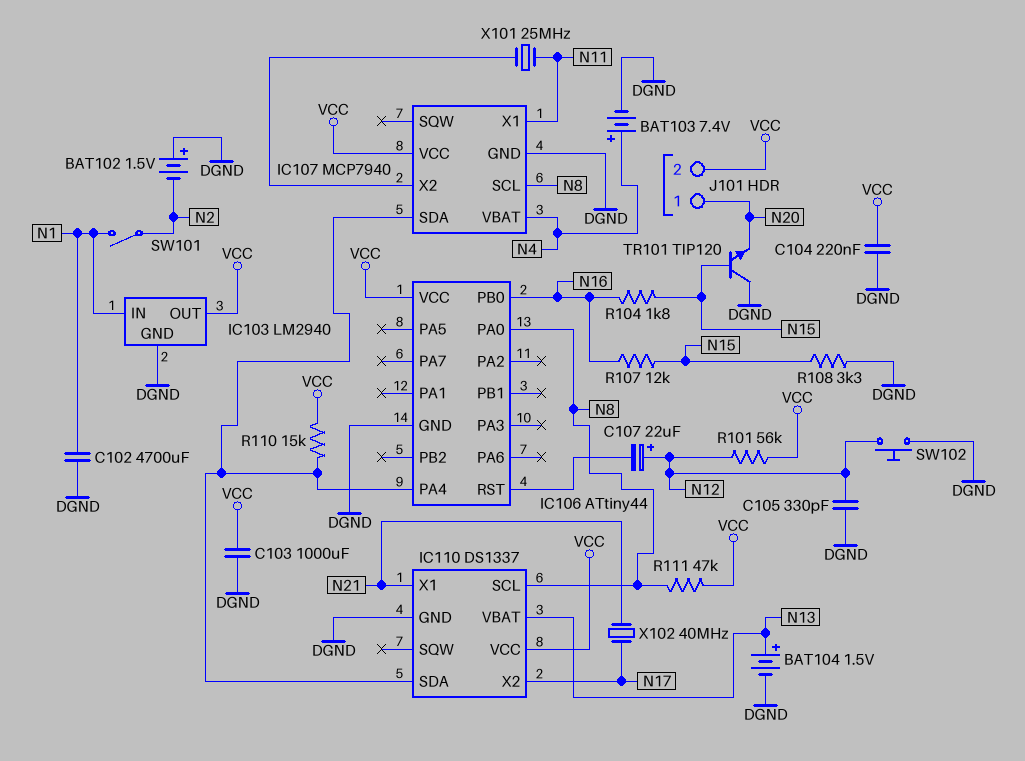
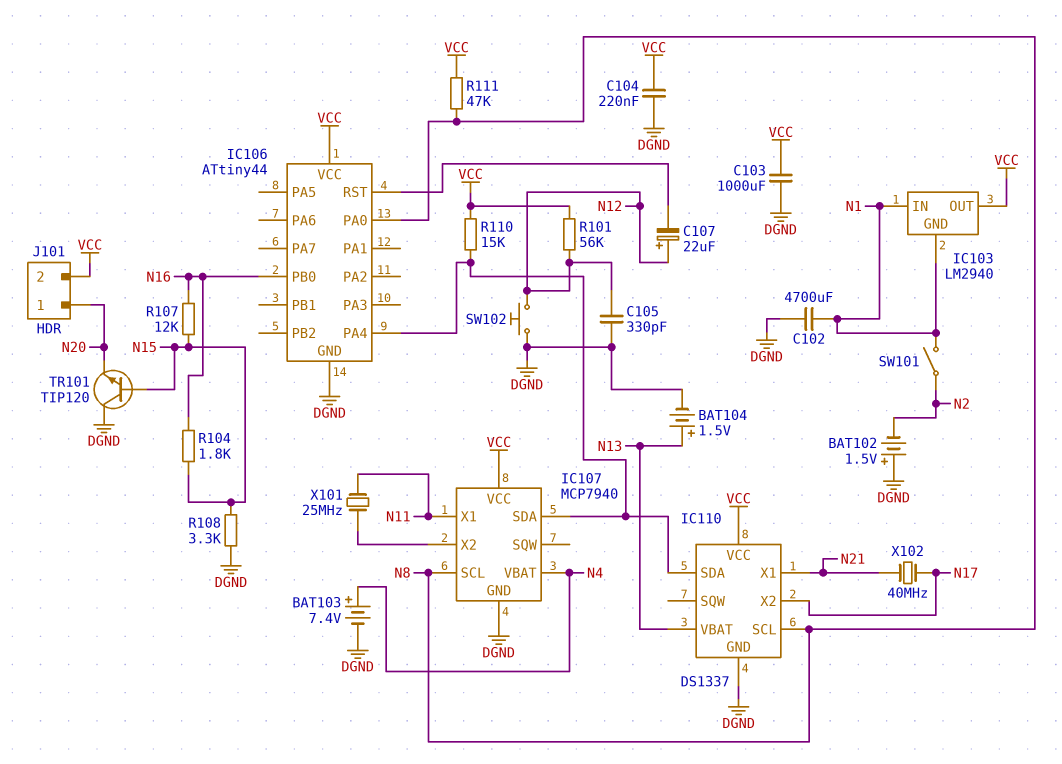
IC103 pin GND: DGND -> N1

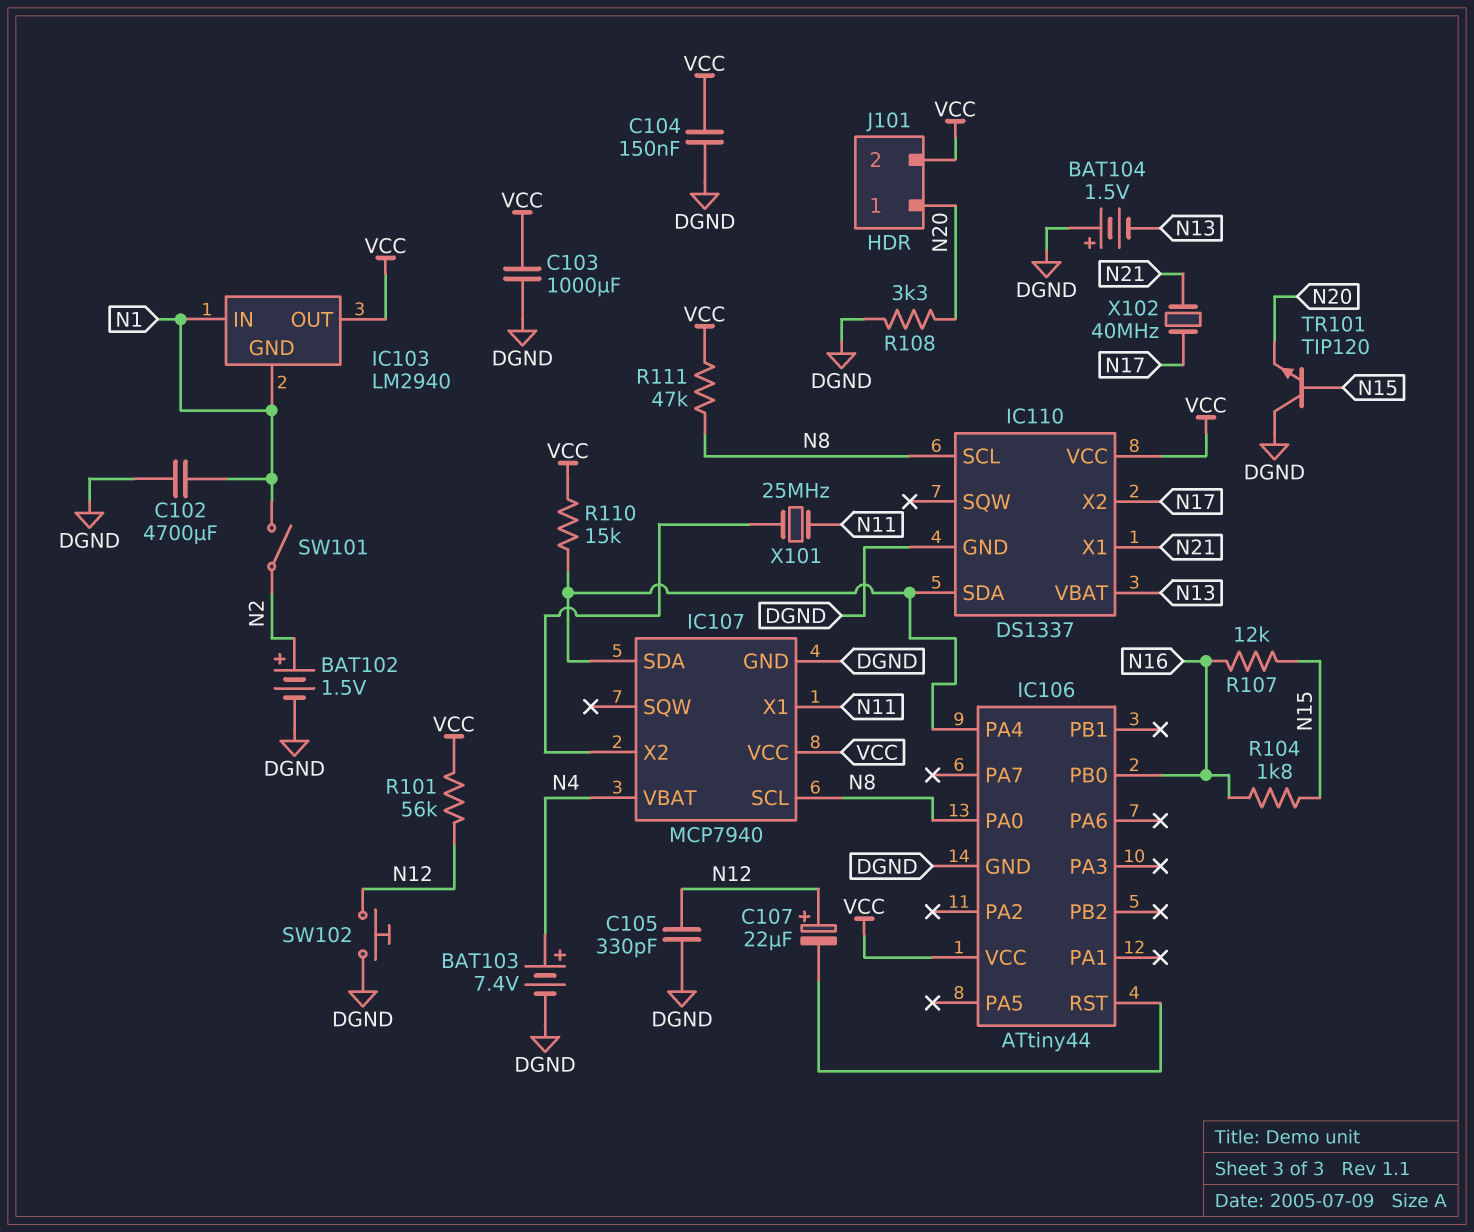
BAT102: 1.5V (plus DGND, minus N2) -> 1.5V (plus N2, minus DGND)
BAT104: 1.5V (plus N13, minus DGND) -> 1.5V (plus DGND, minus N13)
C104: 220nF (DGND, VCC) -> 150nF (DGND, VCC)
R108: 3.3k (DGND, N15) -> 3.3k (DGND, N20)

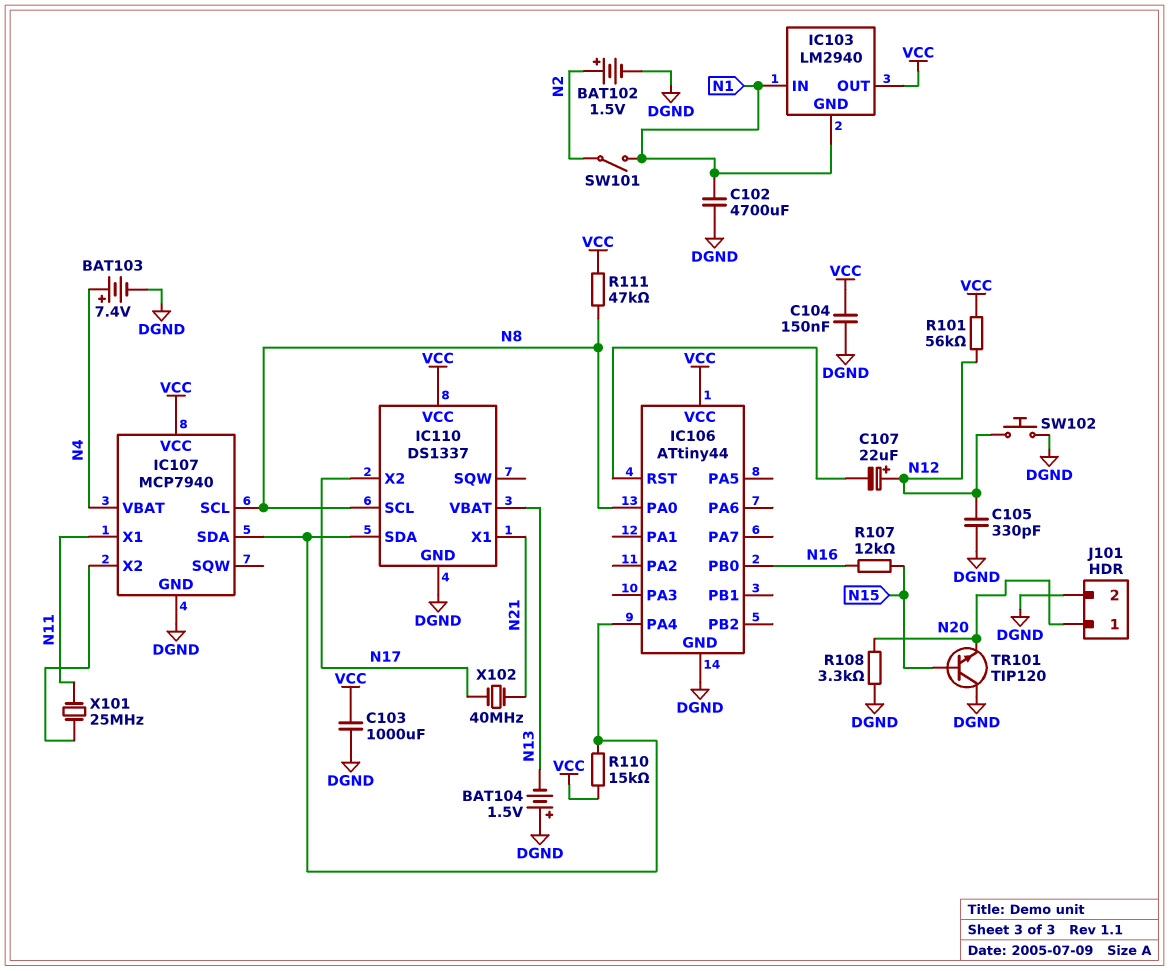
J101 pin 2: VCC -> DGND
R104: 1.8k (N15, N16) -> none

